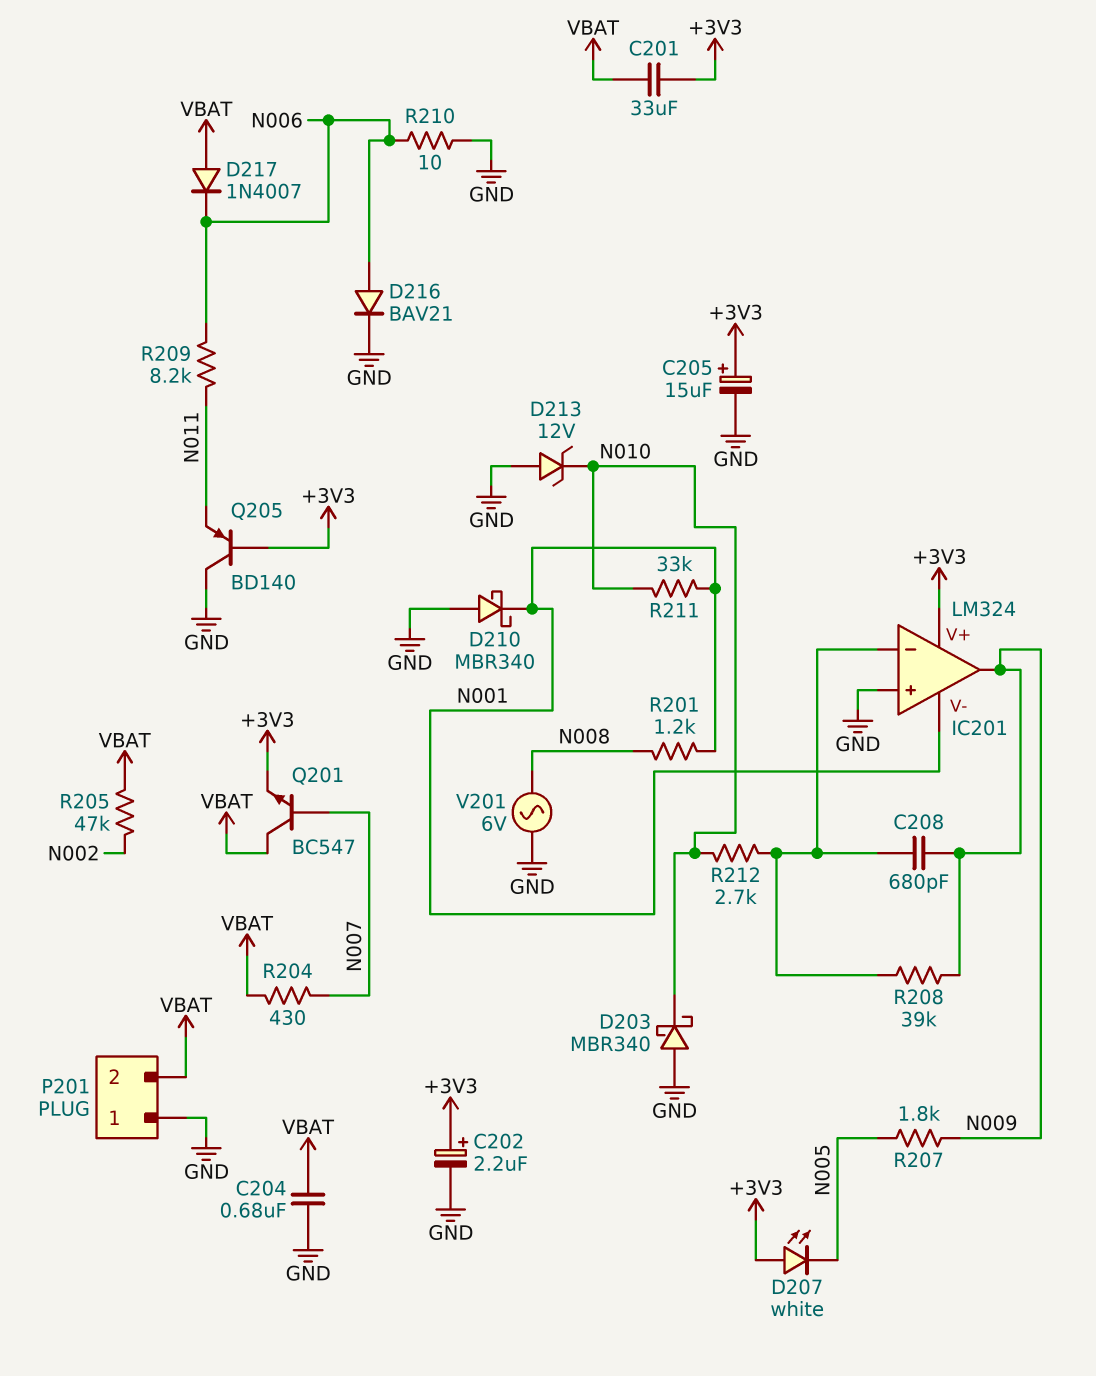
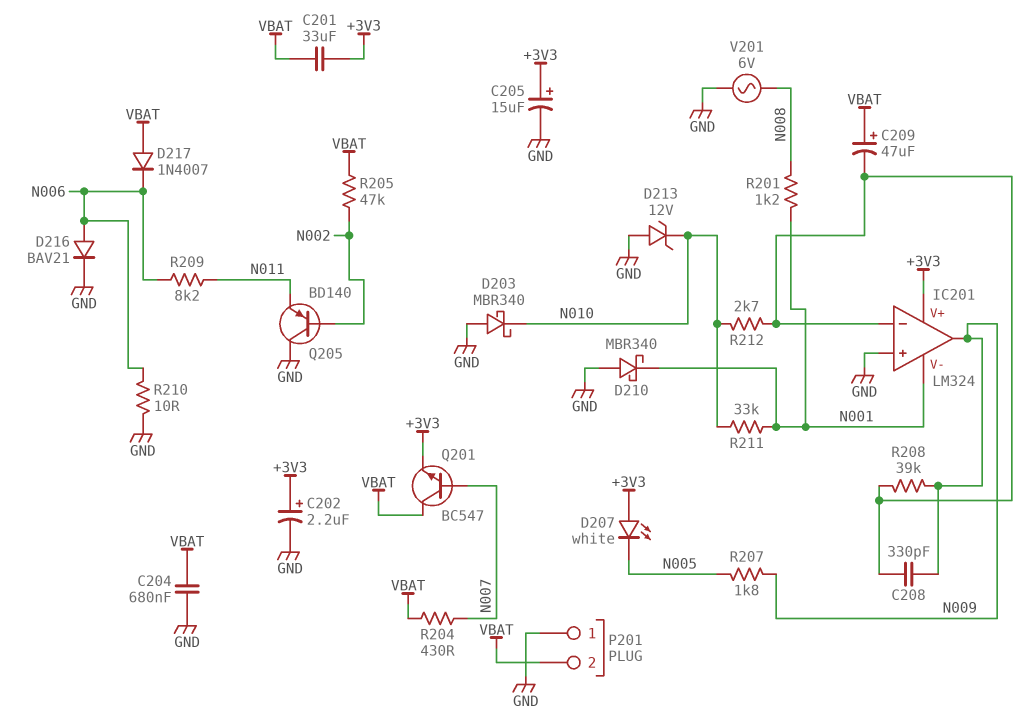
C208: 680pF (IC201/in-, N009) -> 330pF (IC201/in-, N009)
C209: none -> 47uF (plus VBAT, minus IC201/in-)
Q205: PNP BD140 (B +3V3, C GND, E N011) -> PNP BD140 (B N002, C GND, E N011)

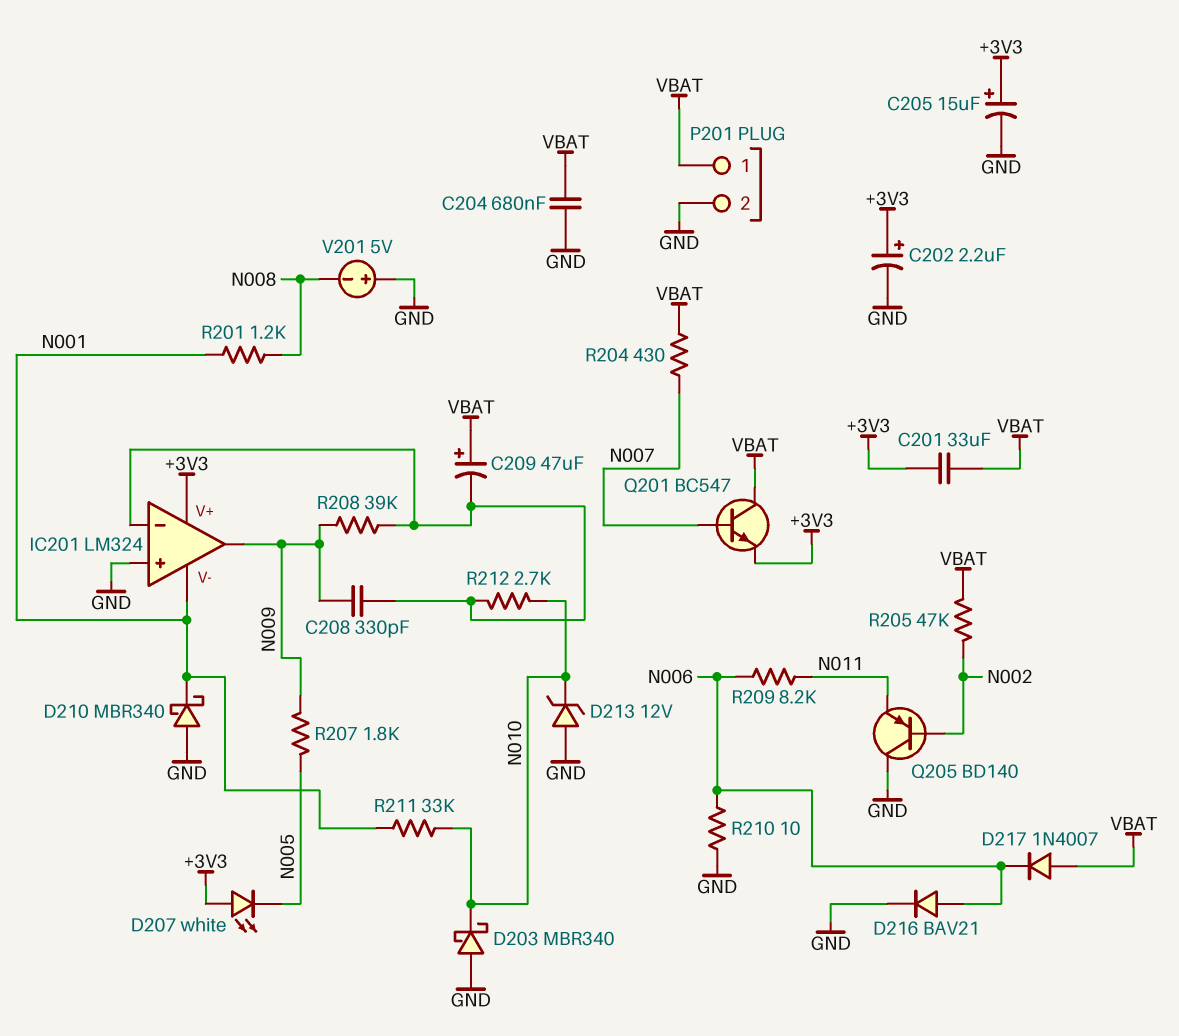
P201 pin 1: GND -> VBAT
P201 pin 2: VBAT -> GND
V201: AC 6V (GND, N008) -> 5V (plus GND, minus N008)

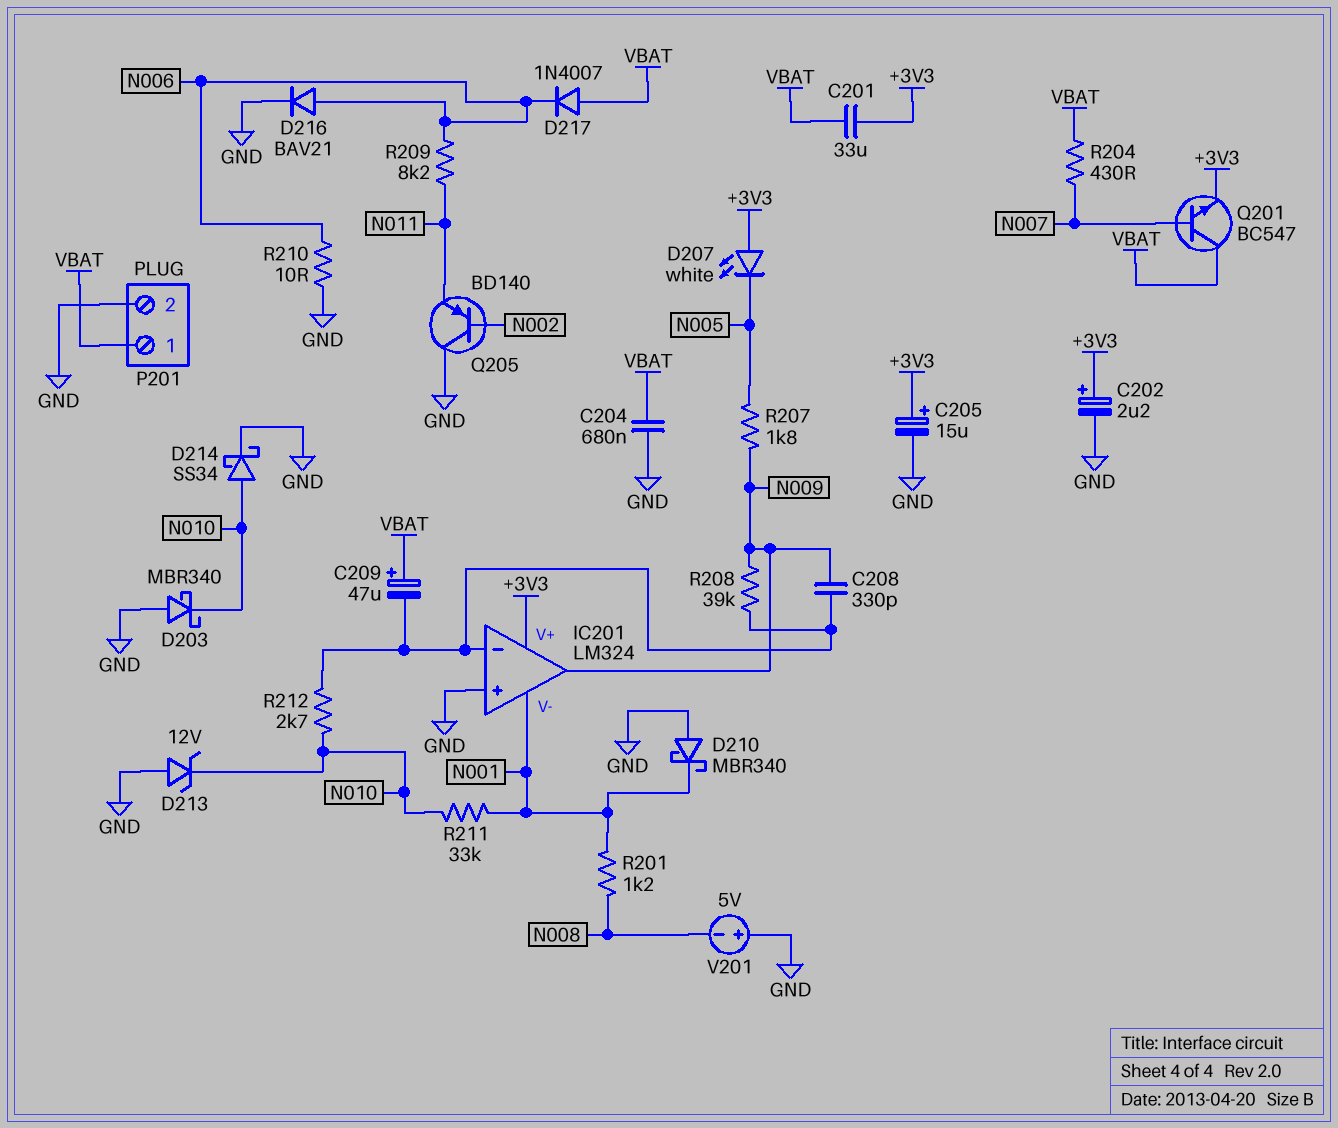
D214: none -> schottky SS34 (A N010, K GND)
R205: 47k (N002, VBAT) -> none

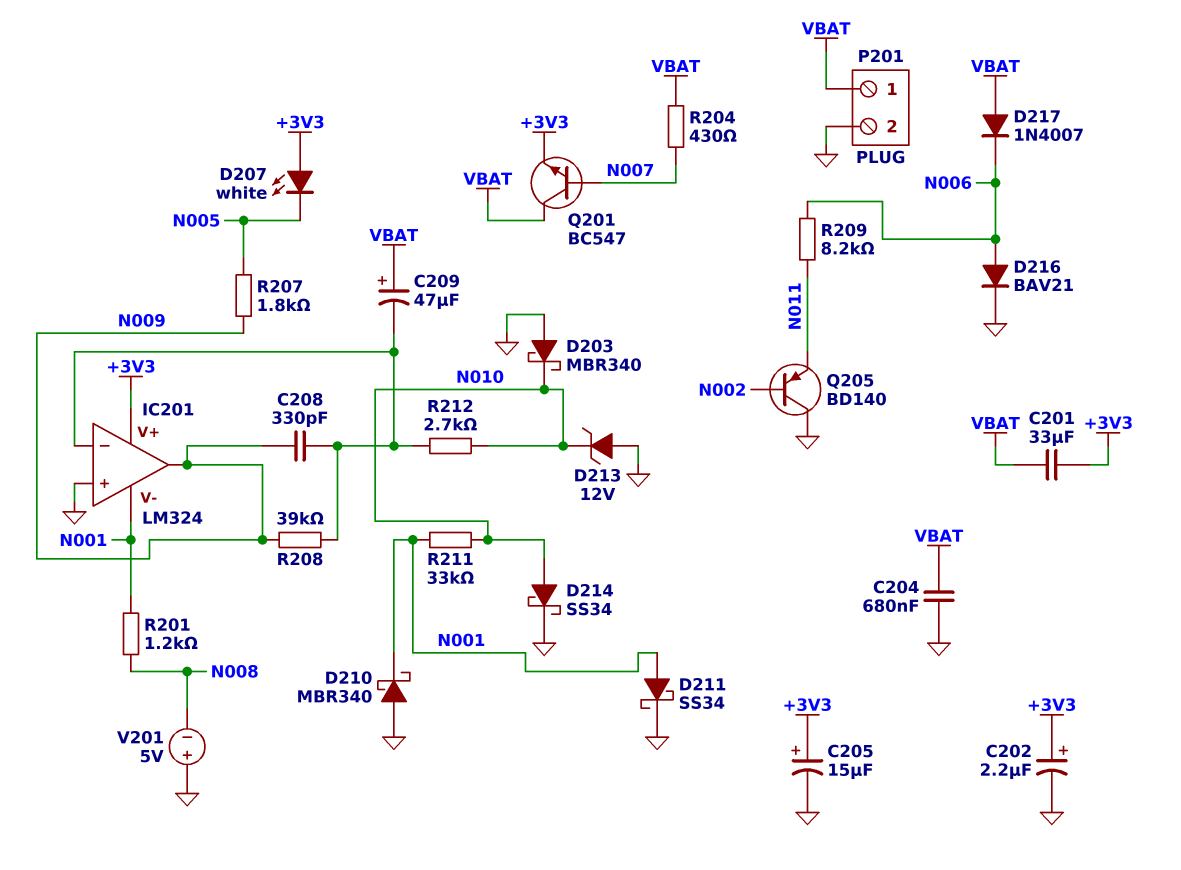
D211: none -> schottky SS34 (A N001, K GND)
R210: 10 (GND, N006) -> none

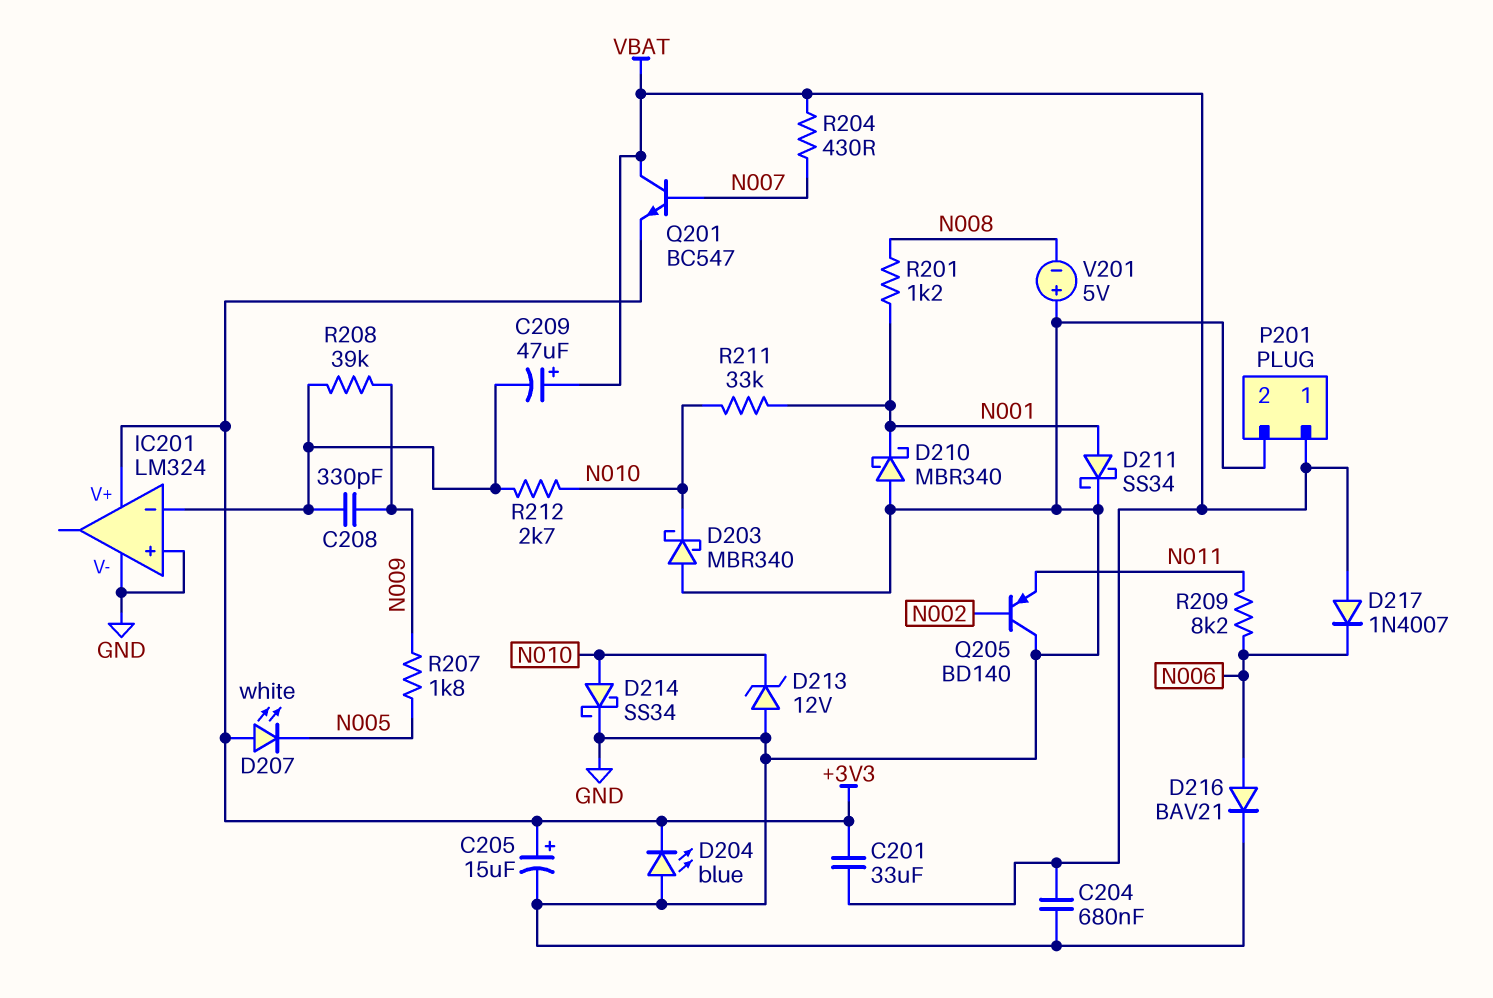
C202: 2.2uF (plus +3V3, minus GND) -> none
D204: none -> LED blue (A GND, K +3V3)
IC201 pin V-: N001 -> GND
IC201 pin out: N009 -> none

